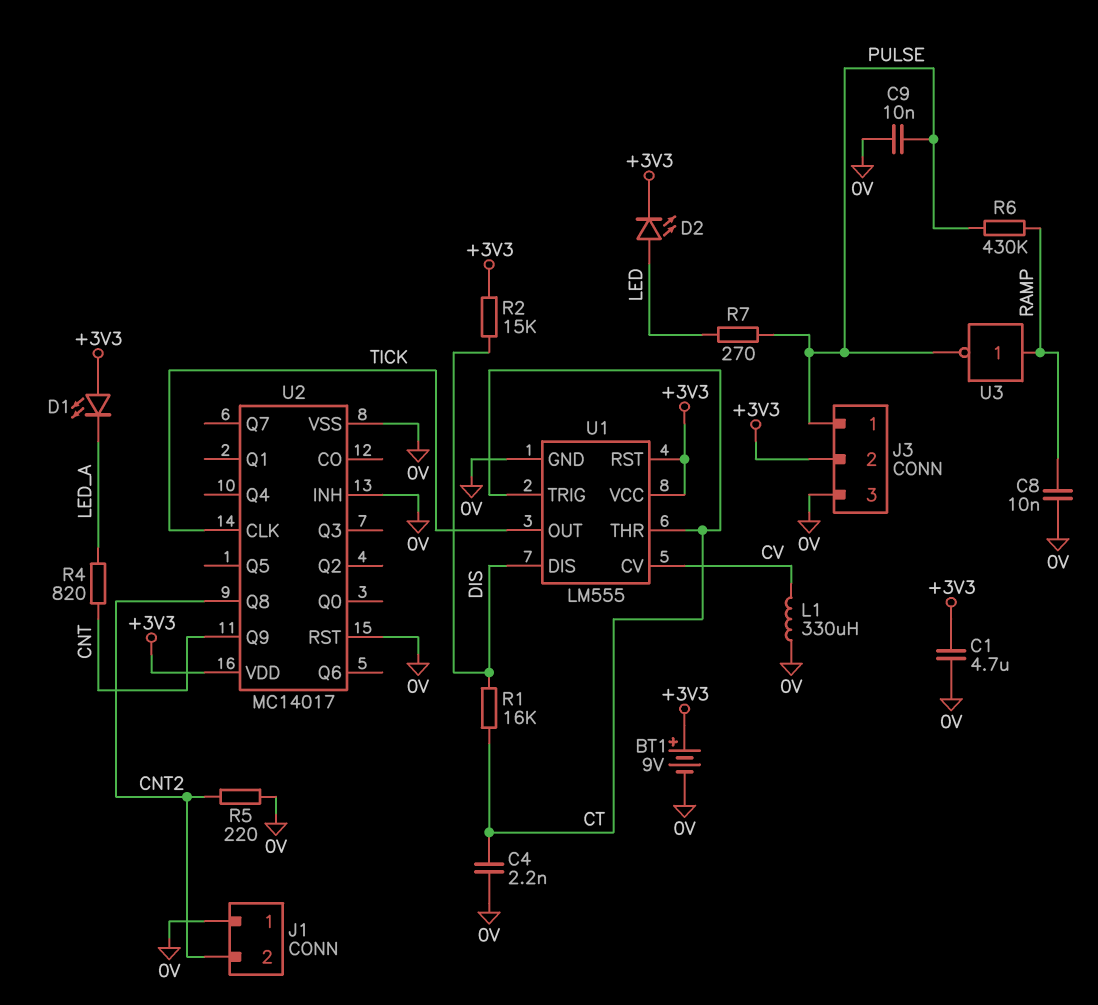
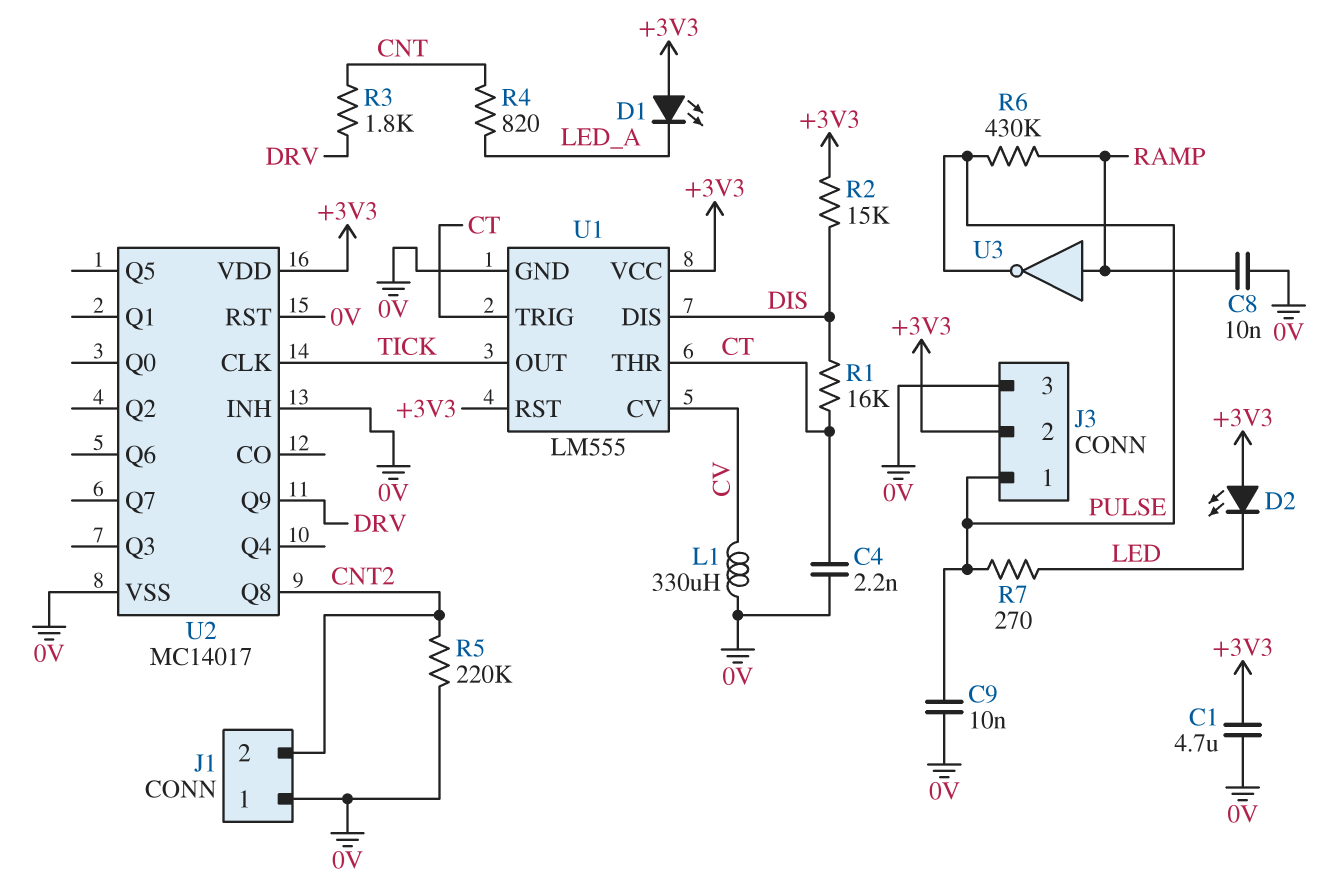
BT1: 9V (plus +3V3, minus 0V) -> none
D2: LED (A LED, K +3V3) -> LED (A +3V3, K LED)
R3: none -> 1.8k (CNT, DRV)
R5: 220 (0V, CNT2) -> 220k (0V, CNT2)
U2 pin Q9: CNT -> DRV

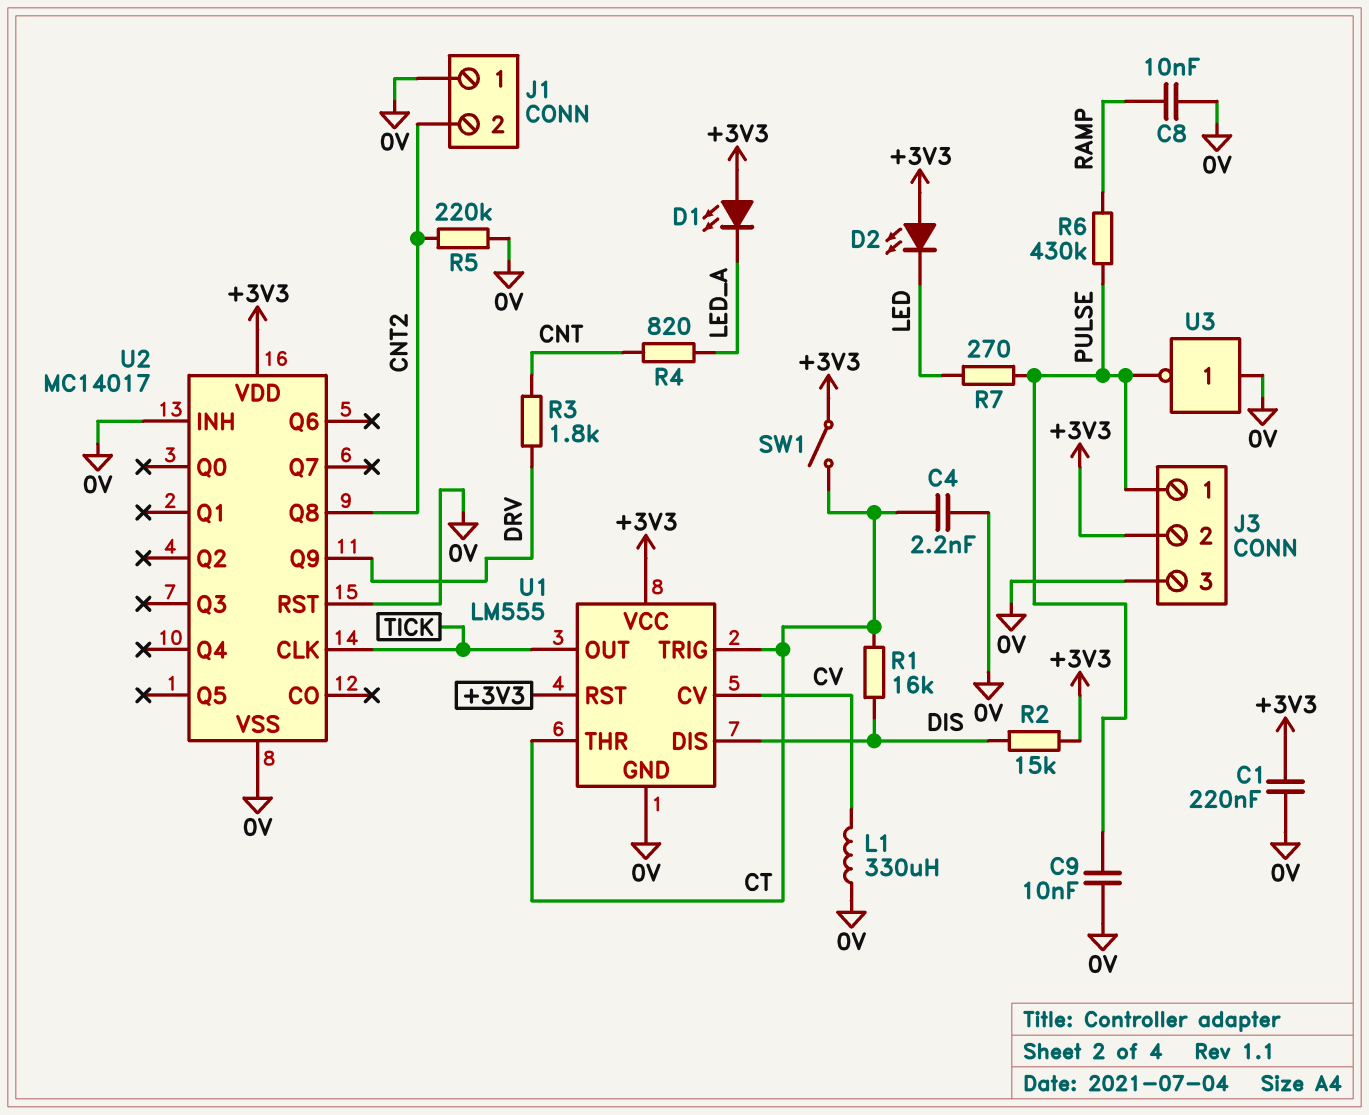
C1: 4.7uF (+3V3, 0V) -> 220nF (+3V3, 0V)
SW1: none -> switch (+3V3, CT)
U3: NOT (in RAMP, out PULSE) -> NOT (in 0V, out PULSE)

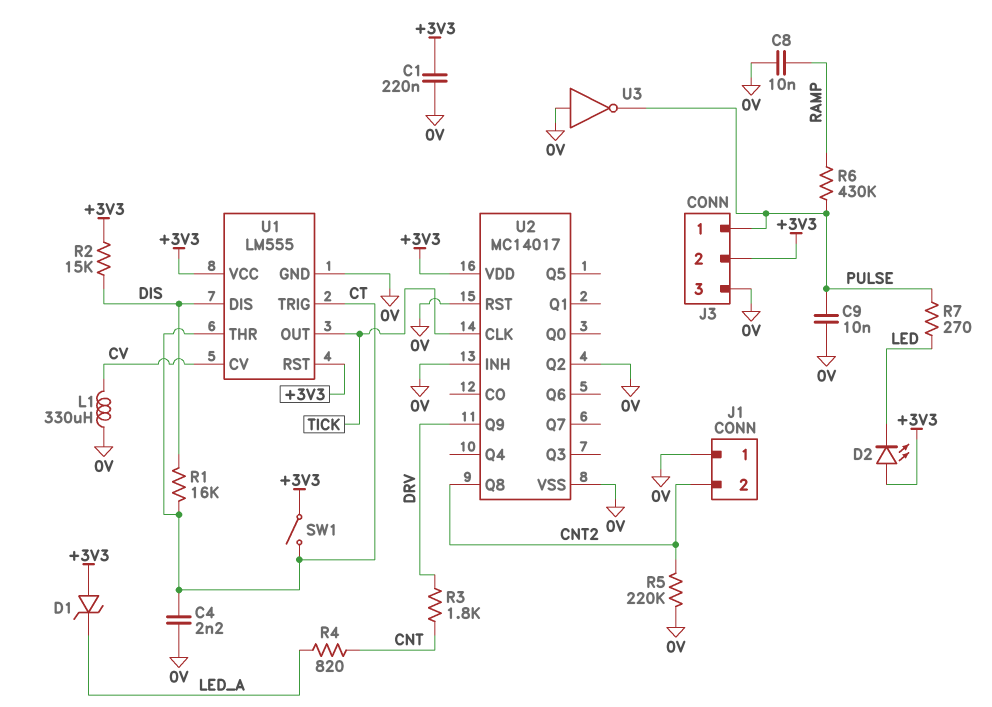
D1: LED (A +3V3, K LED_A) -> zener (A +3V3, K LED_A)
U2 pin Q2: none -> 0V

